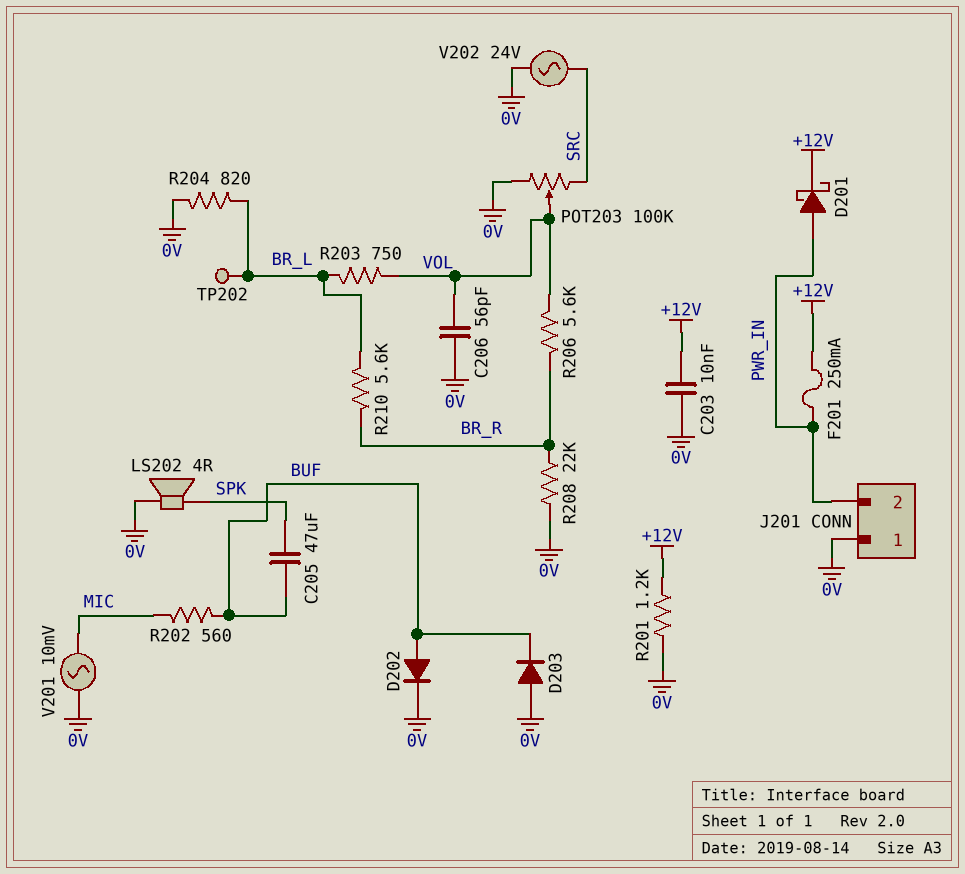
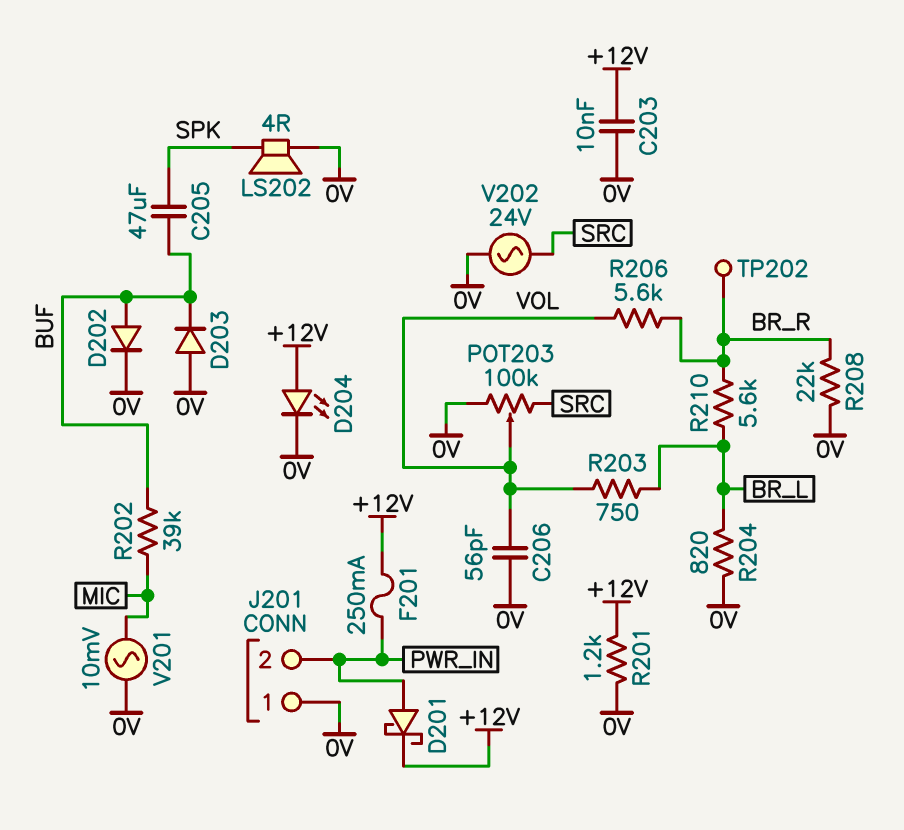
D204: none -> LED (A +12V, K 0V)
R202: 560 (BUF, MIC) -> 39k (BUF, MIC)
TP202: test point (BR_L) -> test point (BR_R)

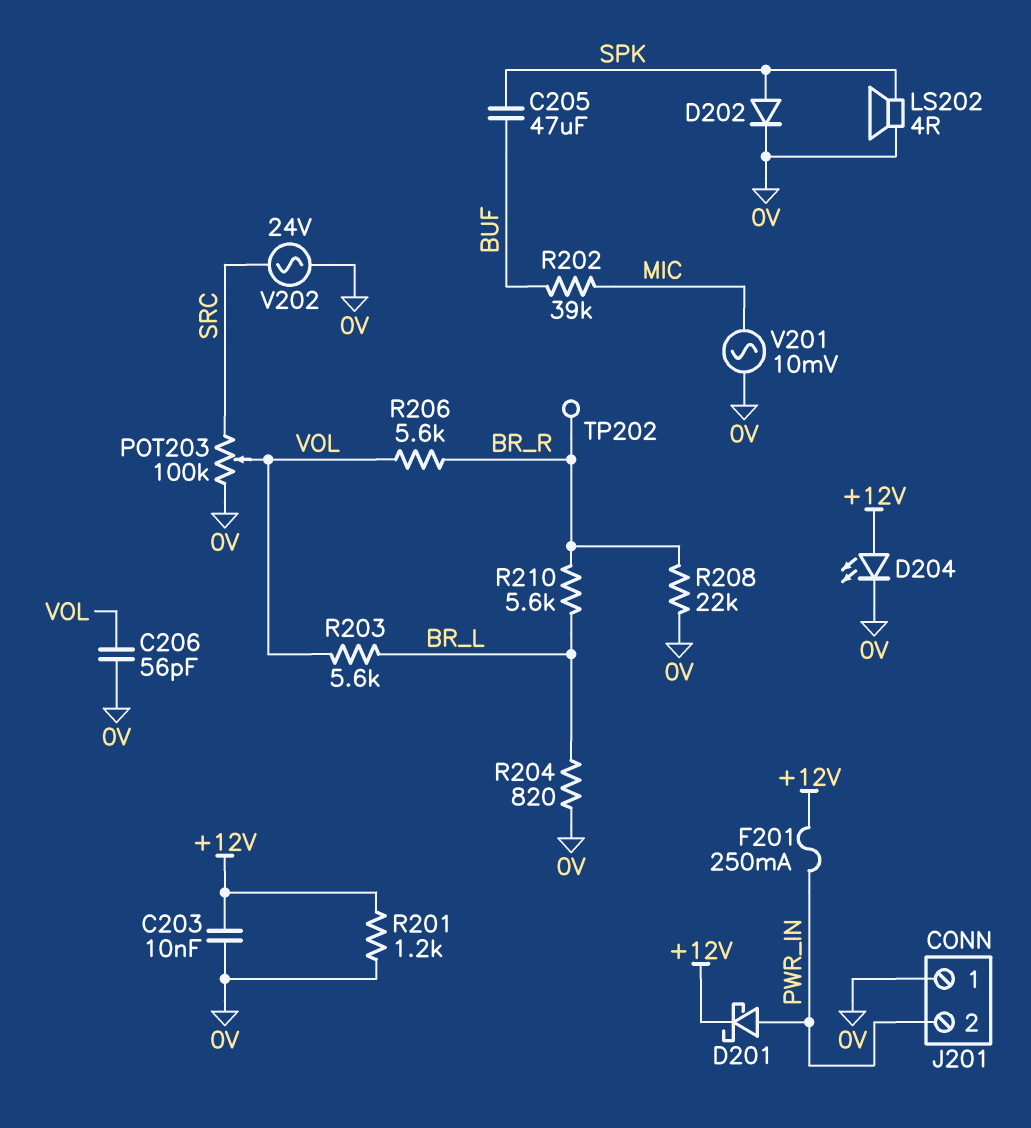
D202: diode (A BUF, K 0V) -> diode (A SPK, K 0V)
D203: diode (A 0V, K BUF) -> none
R203: 750 (BR_L, VOL) -> 5.6k (BR_L, VOL)

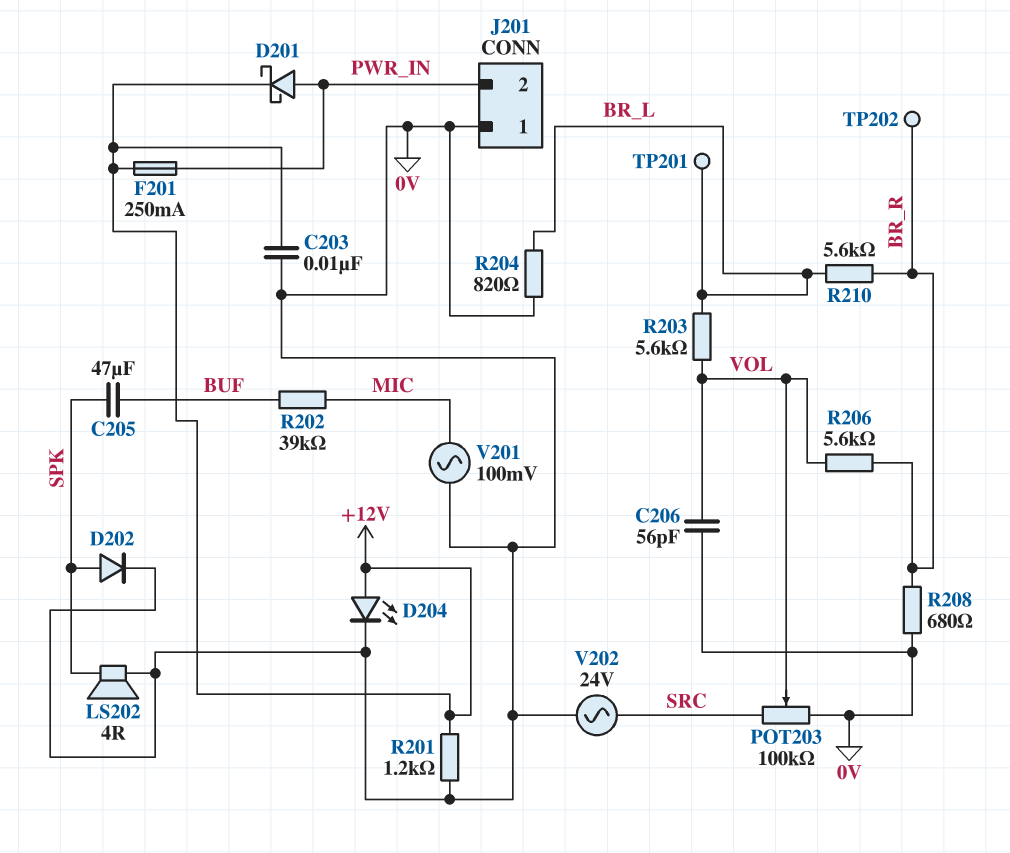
R208: 22k (0V, BR_R) -> 680 (0V, BR_R)
TP201: none -> test point (BR_L)
V201: AC 10mV (0V, MIC) -> AC 100mV (0V, MIC)

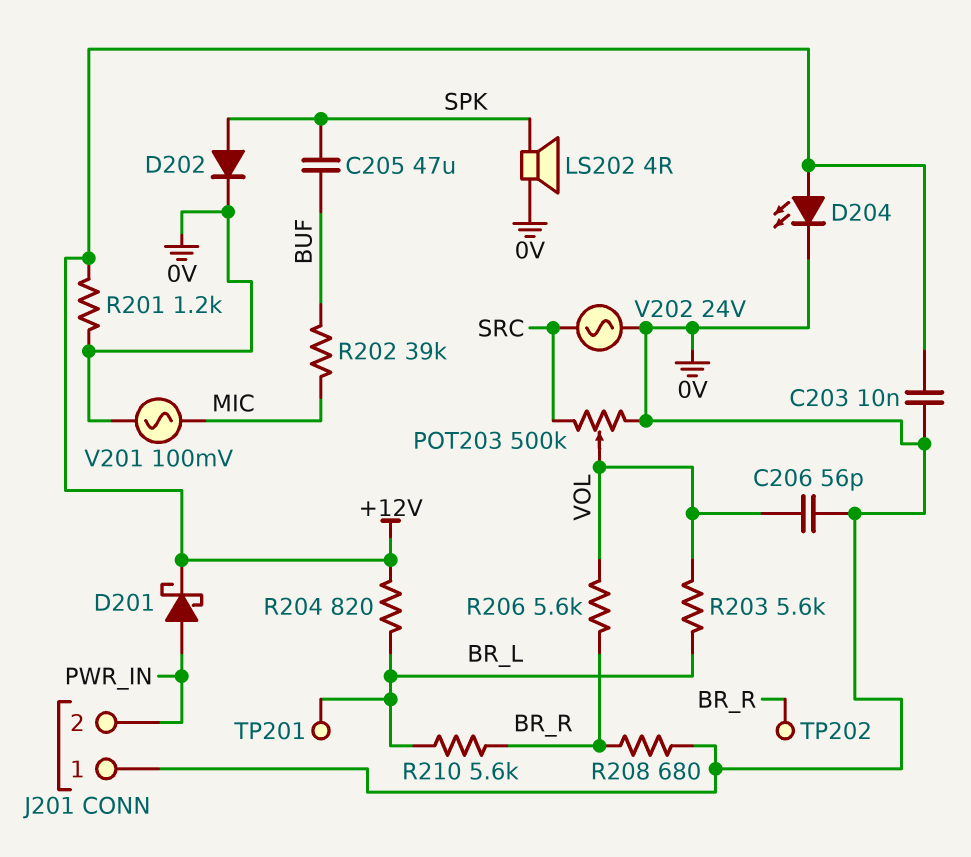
F201: 250mA (+12V, PWR_IN) -> none
POT203: 100k (0V, SRC, wiper VOL) -> 500k (0V, SRC, wiper VOL)
R204: 820 (0V, BR_L) -> 820 (+12V, BR_L)

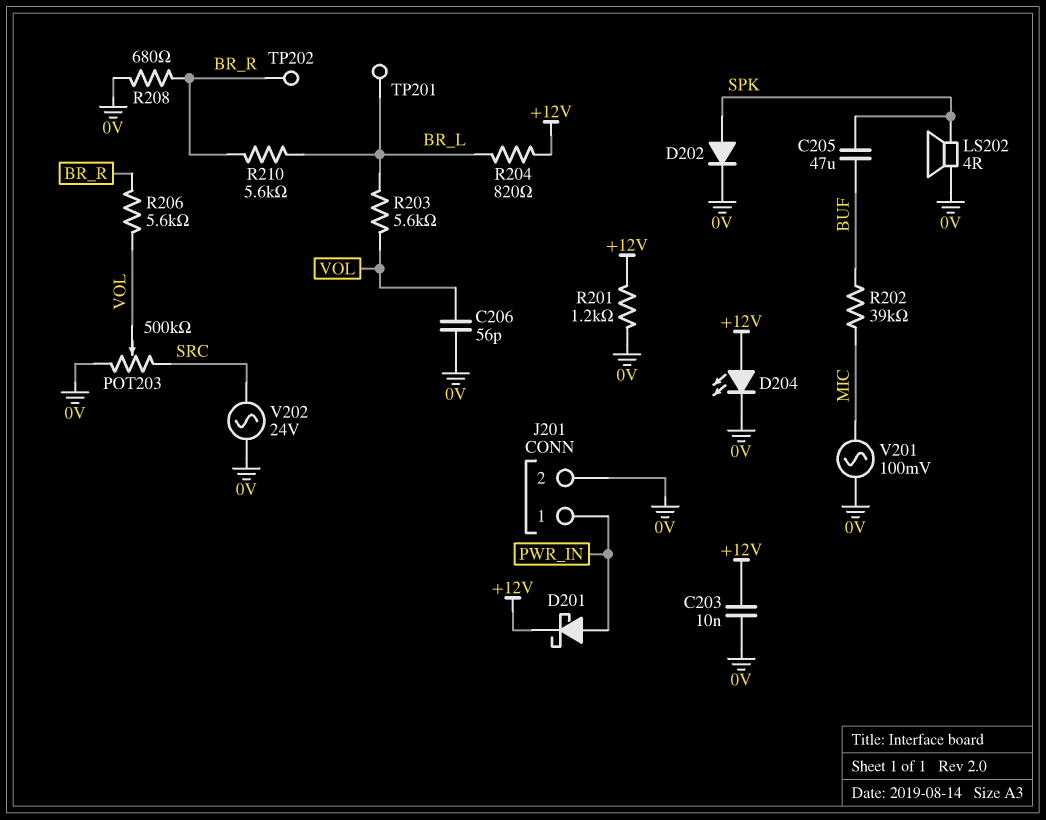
J201 pin 1: 0V -> PWR_IN
J201 pin 2: PWR_IN -> 0V

